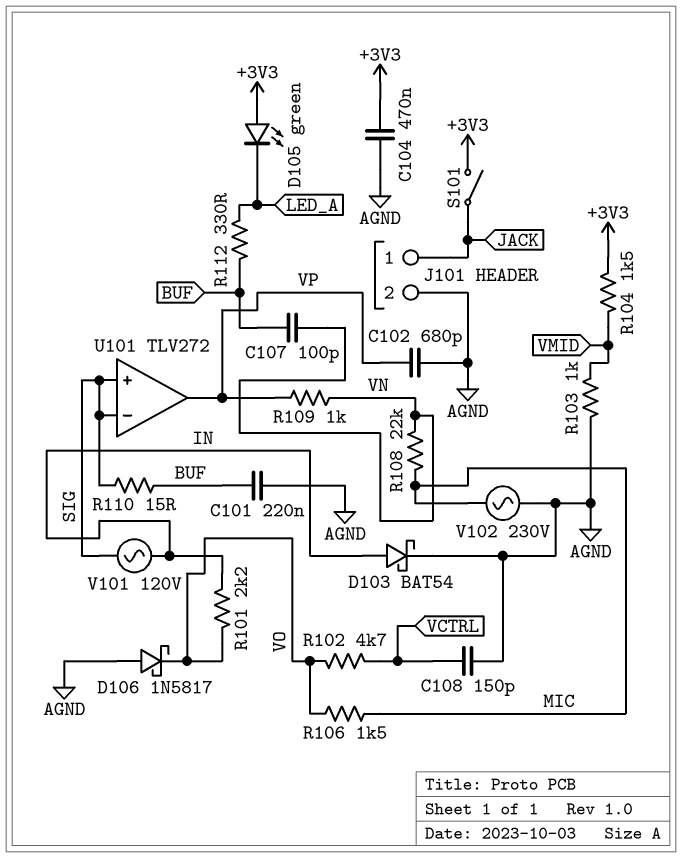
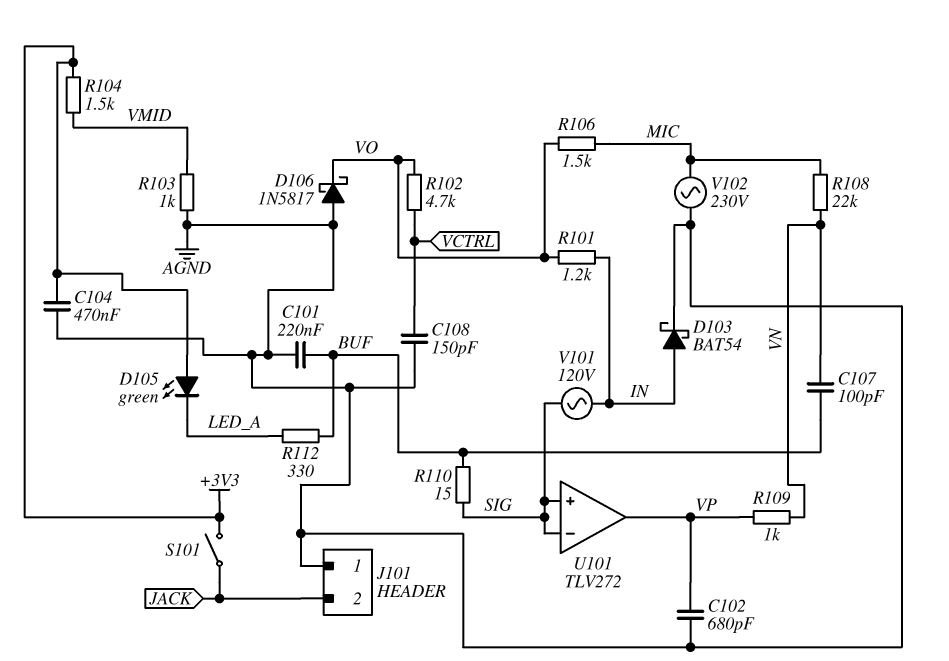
J101 pin 1: JACK -> AGND
J101 pin 2: AGND -> JACK
R101: 2.2k (IN, VO) -> 1.2k (IN, VO)

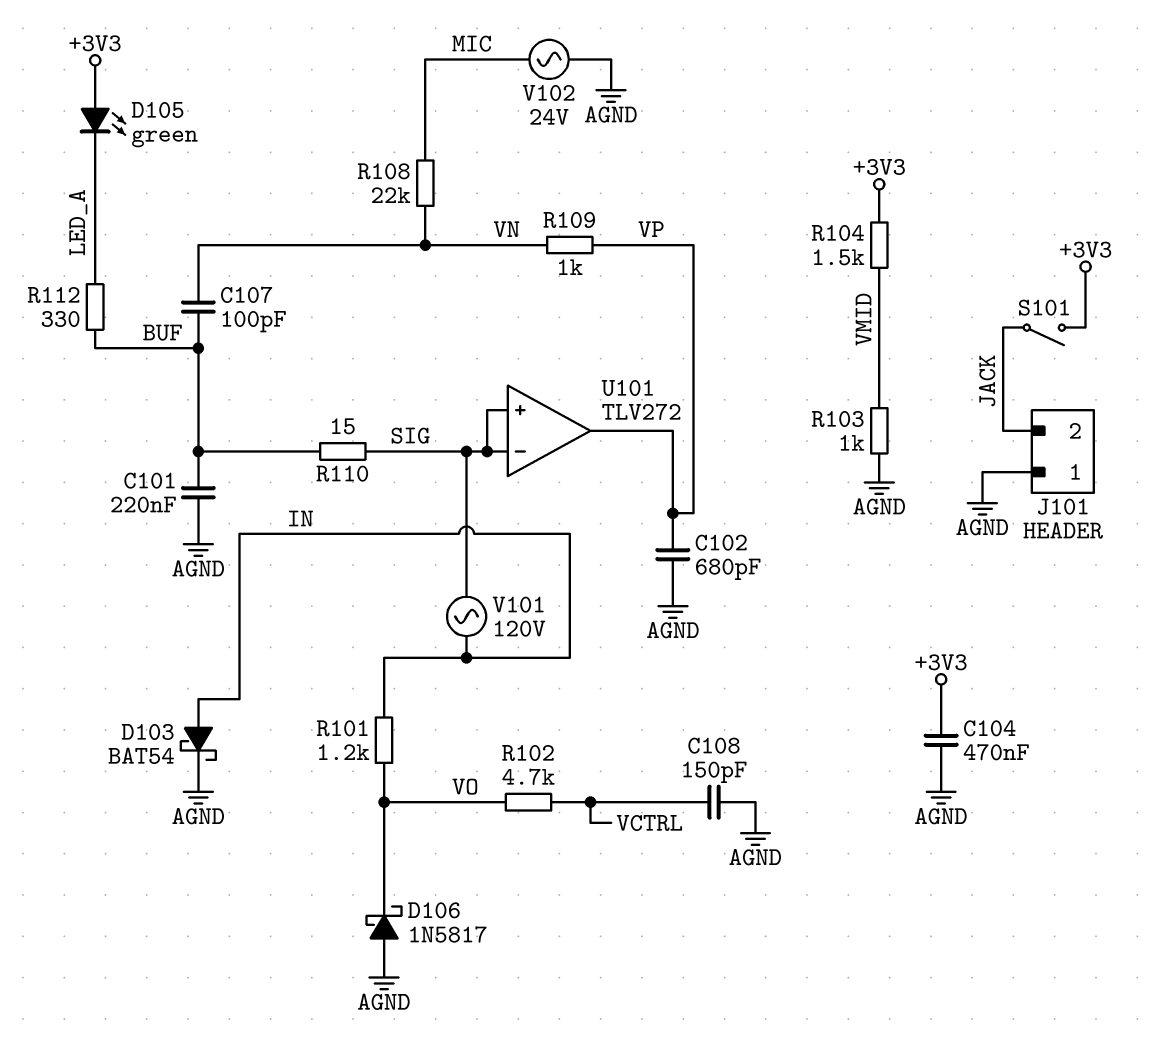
R106: 1.5k (MIC, VO) -> none
V102: AC 230V (AGND, MIC) -> AC 24V (AGND, MIC)

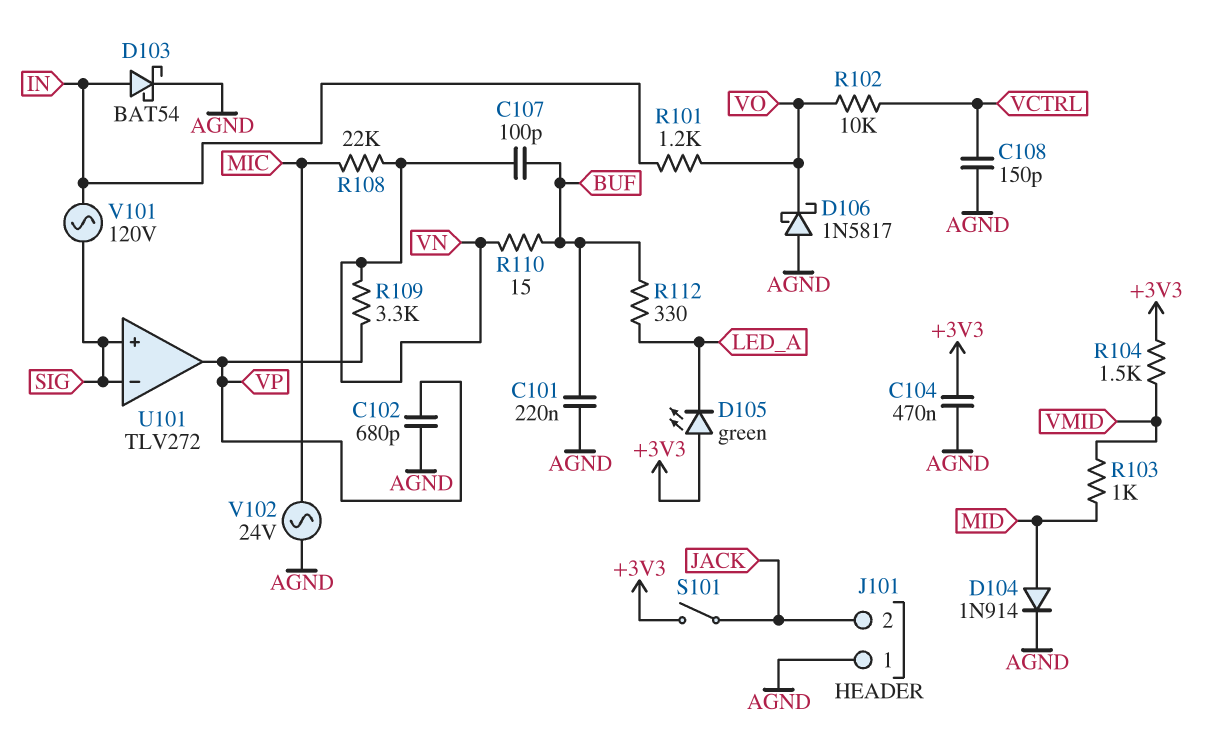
D104: none -> diode 1N914 (A MID, K AGND)
R102: 4.7k (VCTRL, VO) -> 10k (VCTRL, VO)
R103: 1k (AGND, VMID) -> 1k (MID, VMID)
R109: 1k (VN, VP) -> 3.3k (VN, VP)
R110: 15 (BUF, SIG) -> 15 (BUF, VN)

